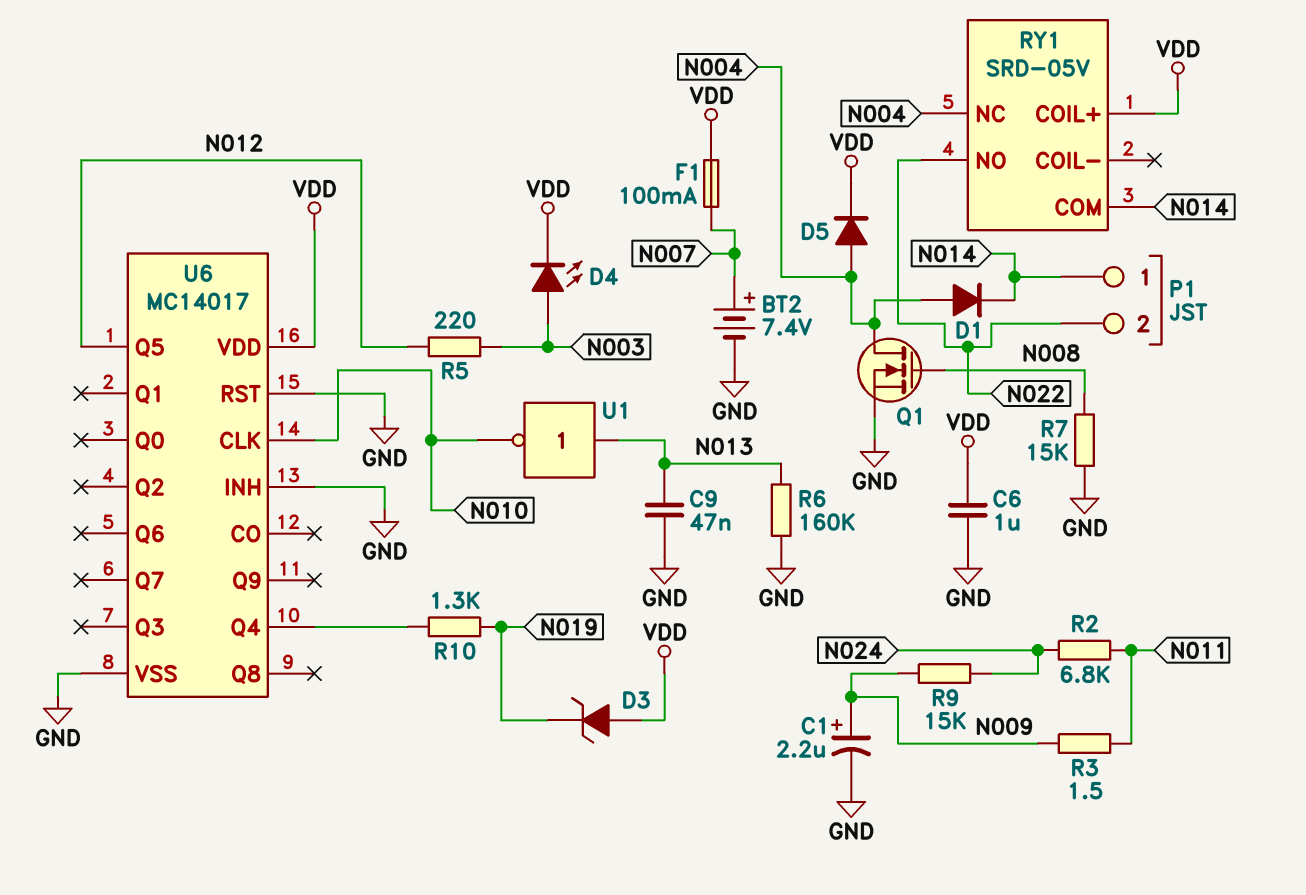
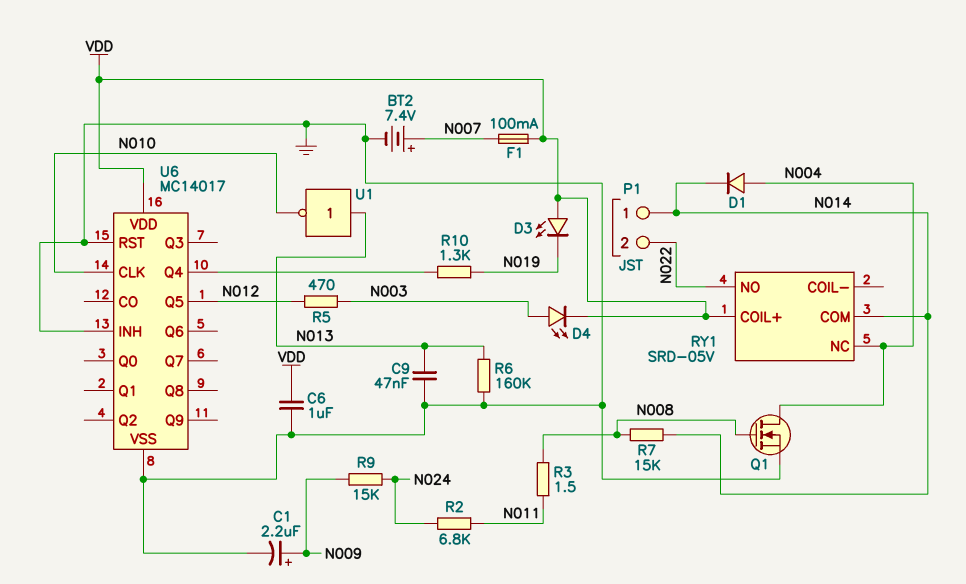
D3: zener (A VDD, K N019) -> LED (A VDD, K N019)
D5: diode (A N004, K VDD) -> none
R3: 1.5 (N009, N011) -> 1.5 (N008, N011)
R5: 220 (N003, N012) -> 470 (N003, N012)
R7: 15k (GND, N008) -> 15k (N008, N014)

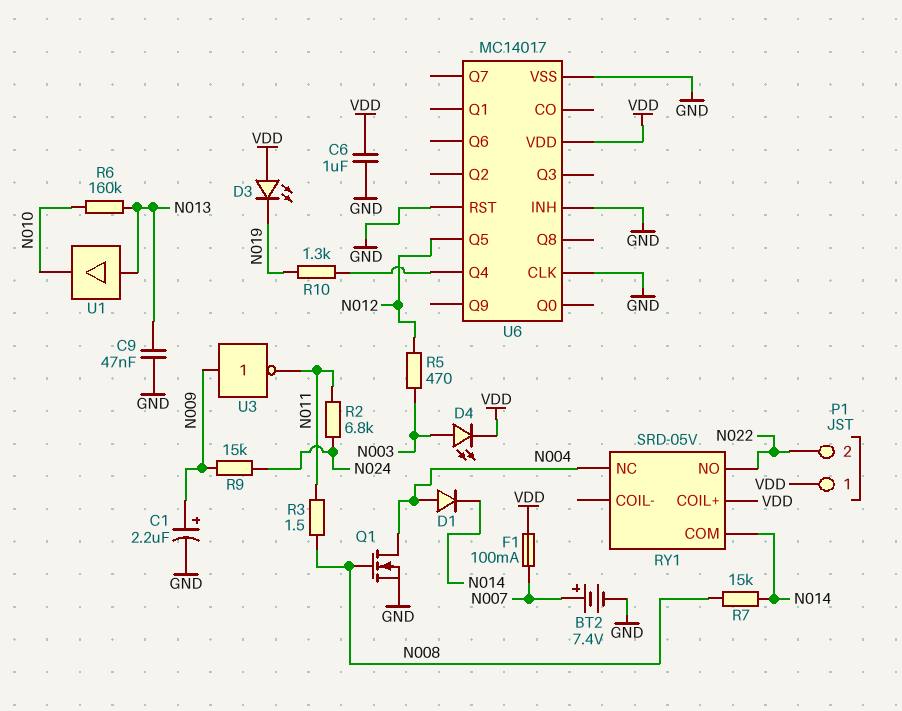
P1 pin 1: N014 -> VDD
R6: 160k (GND, N013) -> 160k (N010, N013)
U1: NOT (in N013, out N010) -> buffer (in N013, out N010)
U3: none -> NOT (in N009, out N011)
U6 pin CLK: N010 -> GND

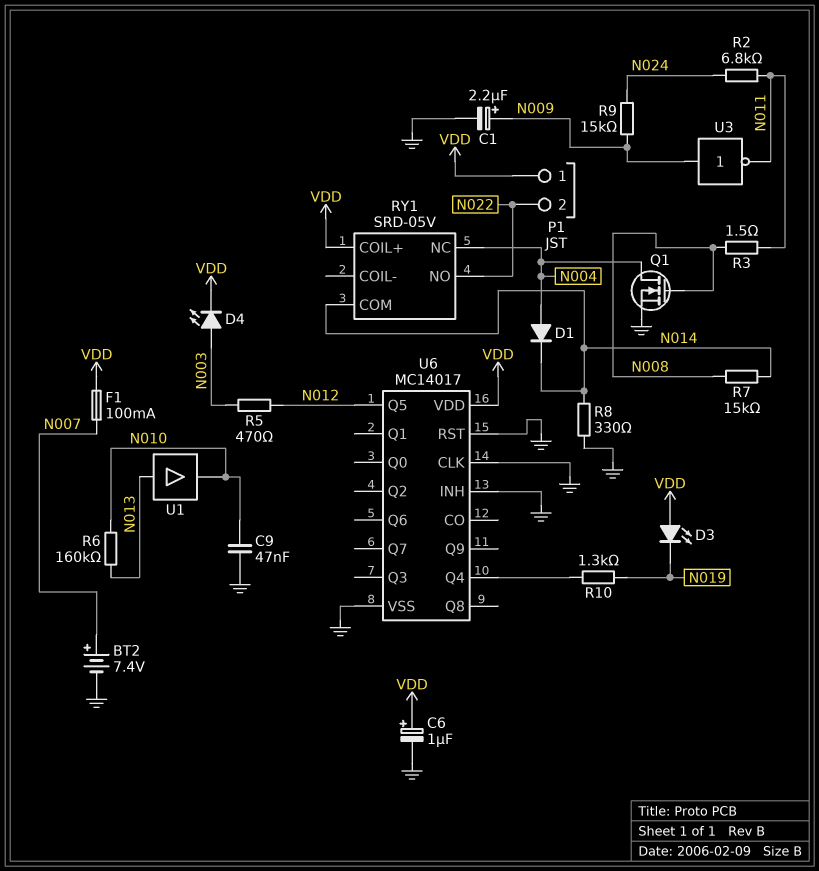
C6: 1uF (GND, VDD) -> 1uF (plus VDD, minus GND)
C9: 47nF (GND, N013) -> 47nF (GND, N010)
R8: none -> 330 (GND, N014)

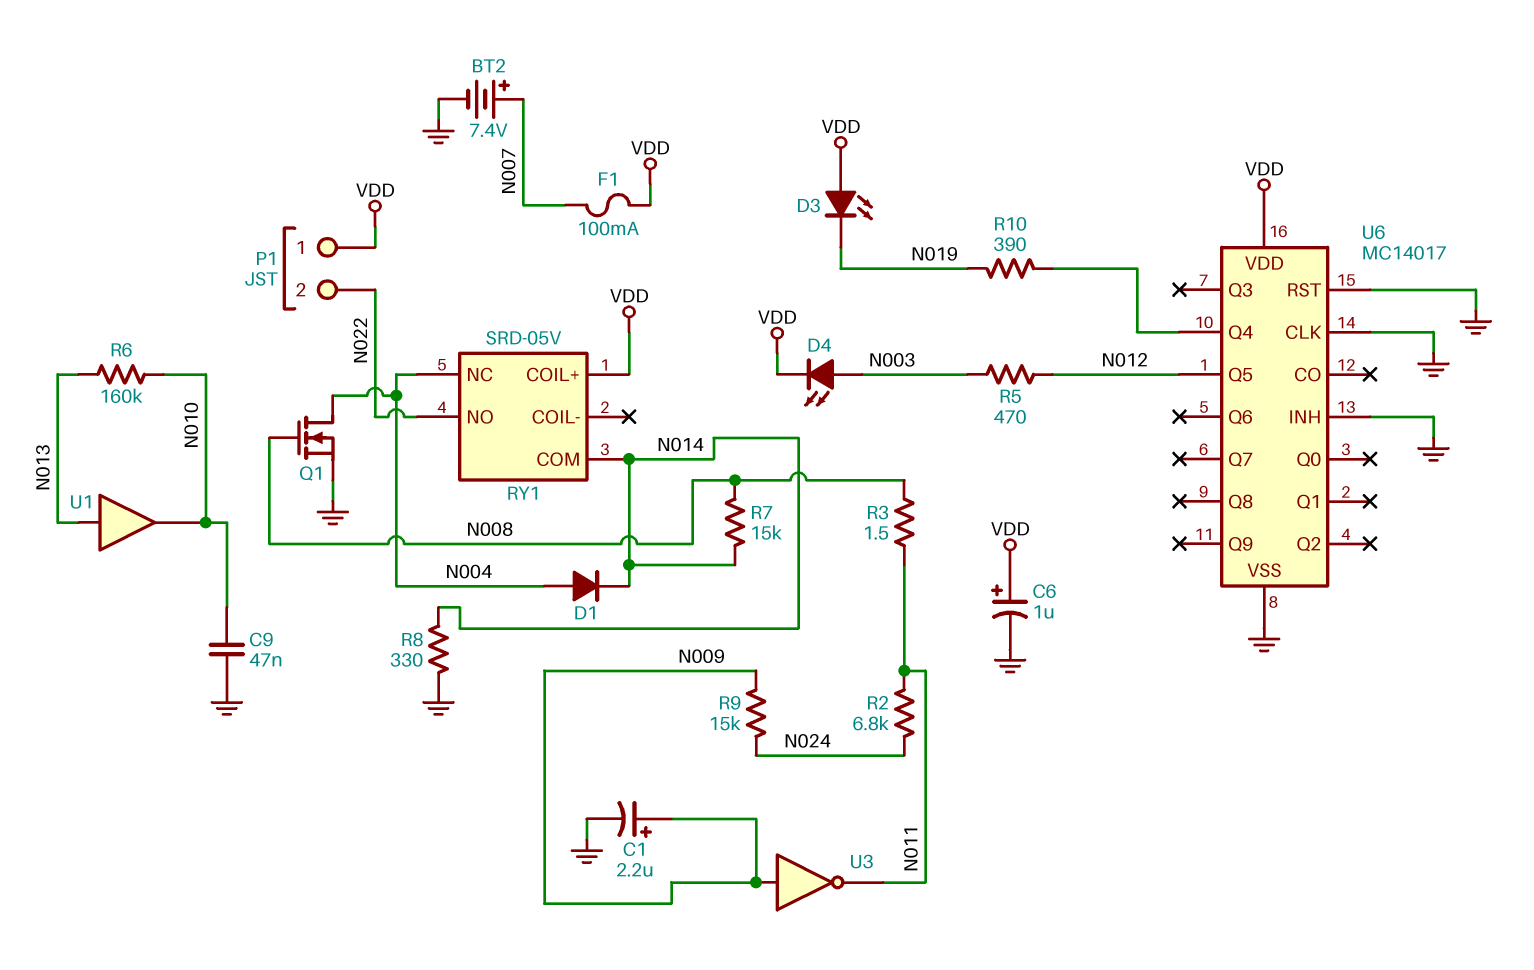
R10: 1.3k (N019, U6/Q4) -> 390 (N019, U6/Q4)

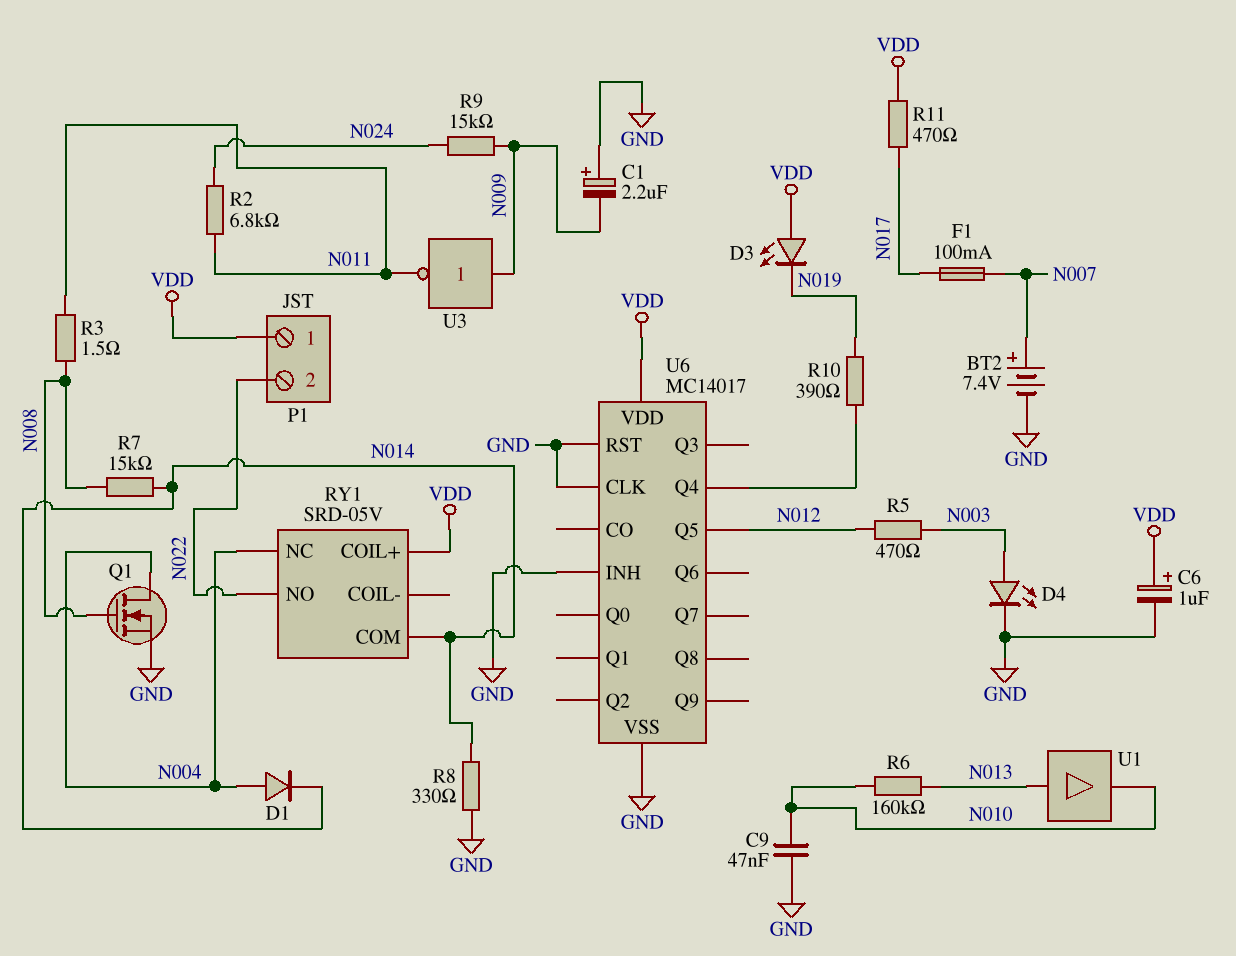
C1: 2.2uF (plus N009, minus GND) -> 2.2uF (plus GND, minus N009)
D4: LED (A N003, K VDD) -> LED (A N003, K GND)
F1: 100mA (N007, VDD) -> 100mA (N007, N017)
R11: none -> 470 (N017, VDD)

